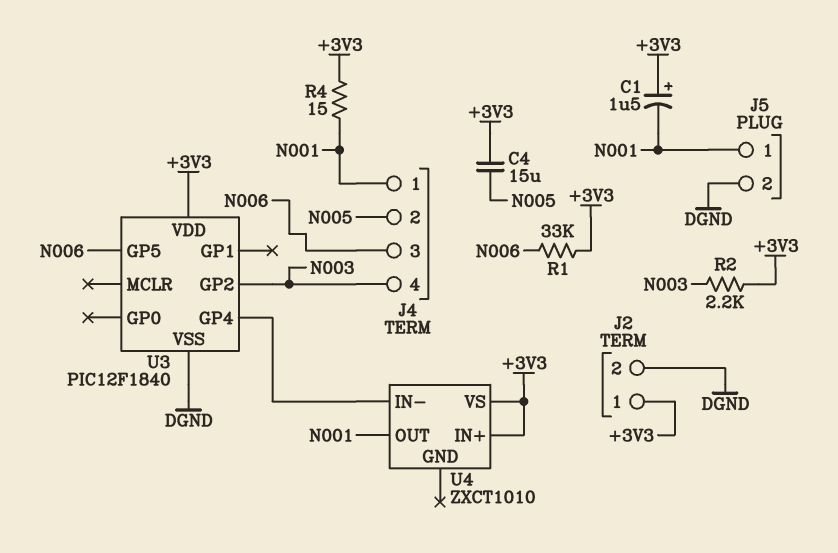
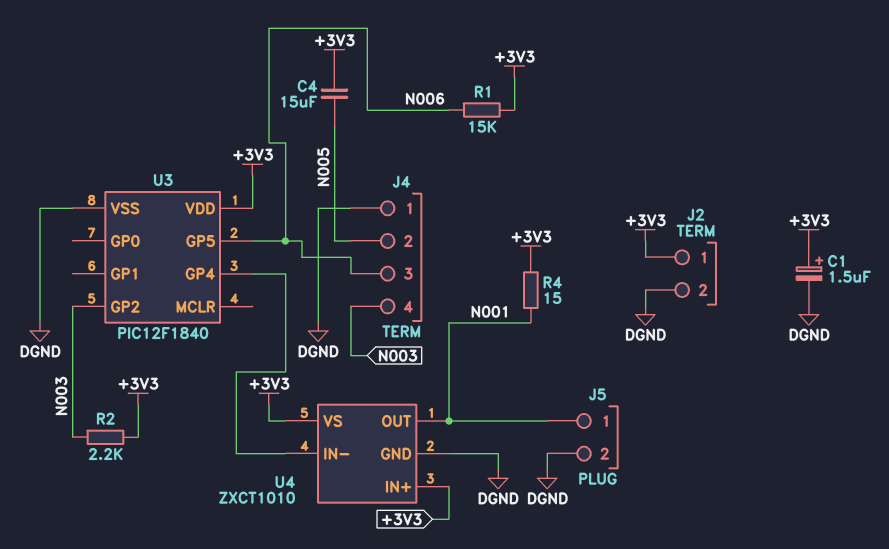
C1: 1.5uF (plus +3V3, minus N001) -> 1.5uF (plus +3V3, minus DGND)
J4 pin 1: N001 -> DGND
R1: 33k (+3V3, N006) -> 15k (+3V3, N006)
U4 pin GND: none -> DGND

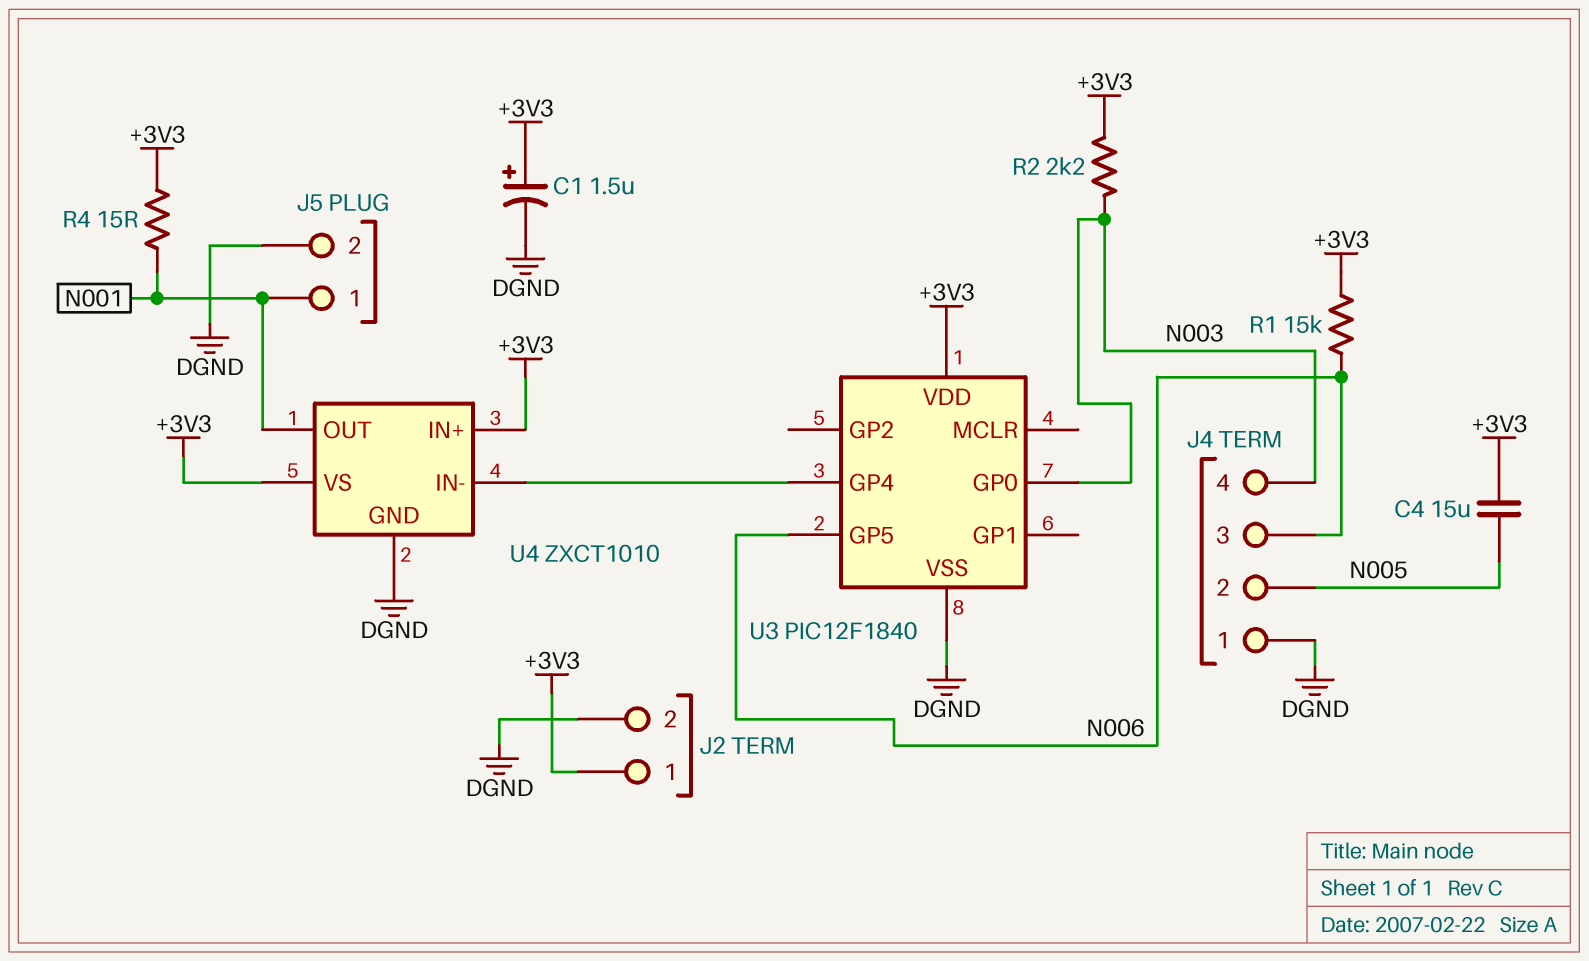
U3 pin GP0: none -> N003
U3 pin GP2: N003 -> none

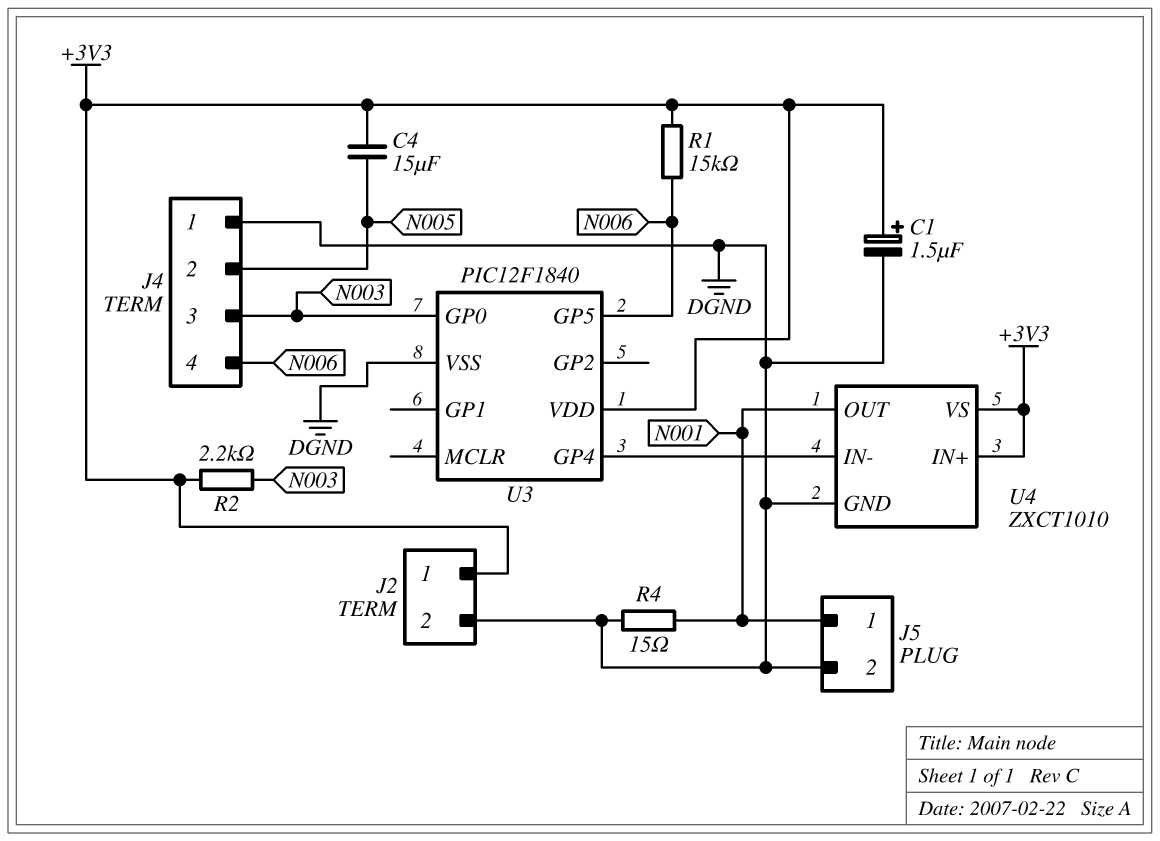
J4 pin 3: N006 -> N003
J4 pin 4: N003 -> N006
R4: 15 (+3V3, N001) -> 15 (DGND, N001)

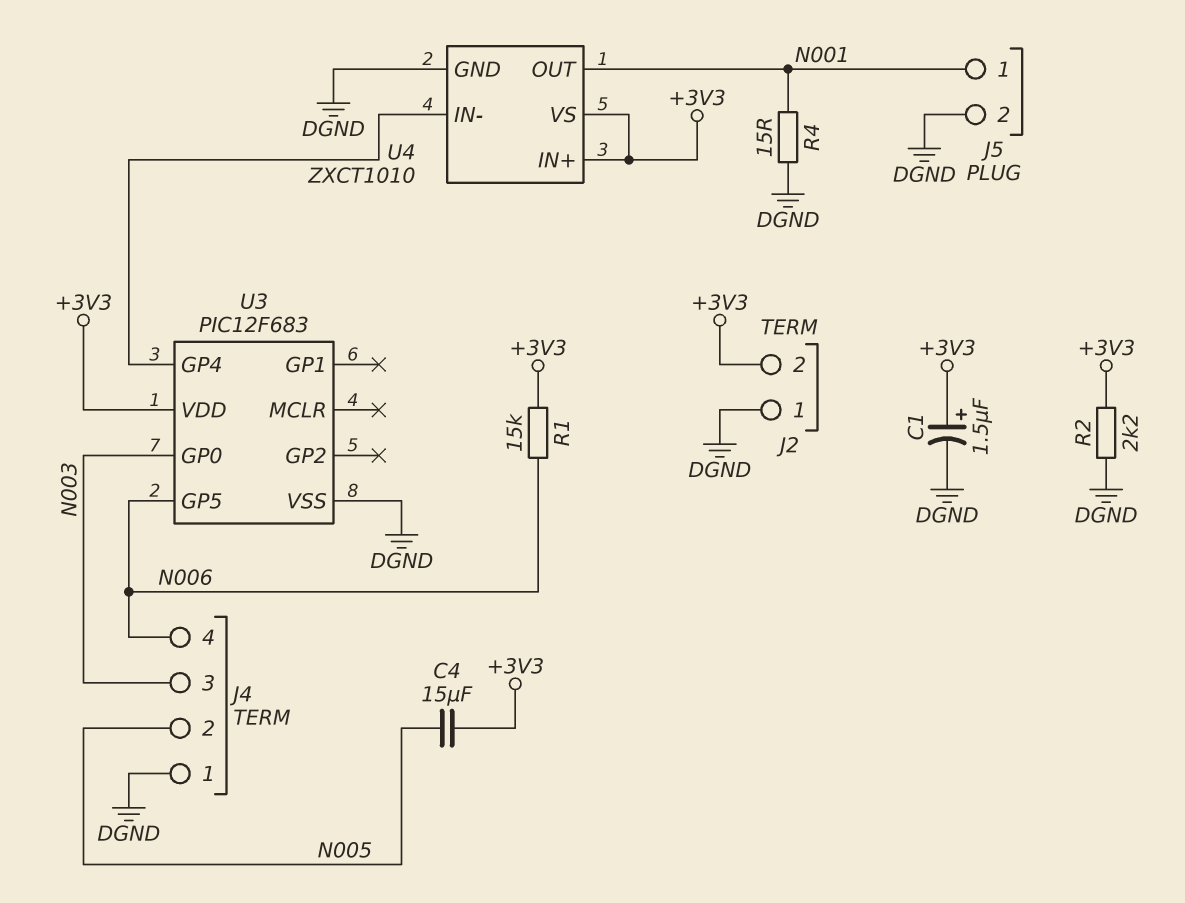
J2 pin 1: +3V3 -> DGND
J2 pin 2: DGND -> +3V3
R2: 2.2k (+3V3, N003) -> 2.2k (+3V3, DGND)
U3: PIC12F1840 -> PIC12F683

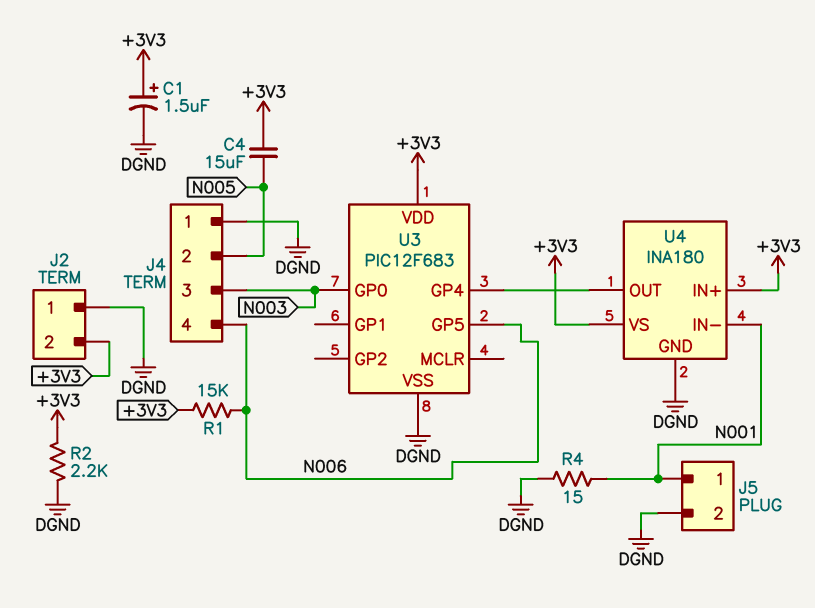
U4: ZXCT1010 -> INA180
U4 pin IN-: U3/GP4 -> N001
U4 pin OUT: N001 -> U3/GP4

